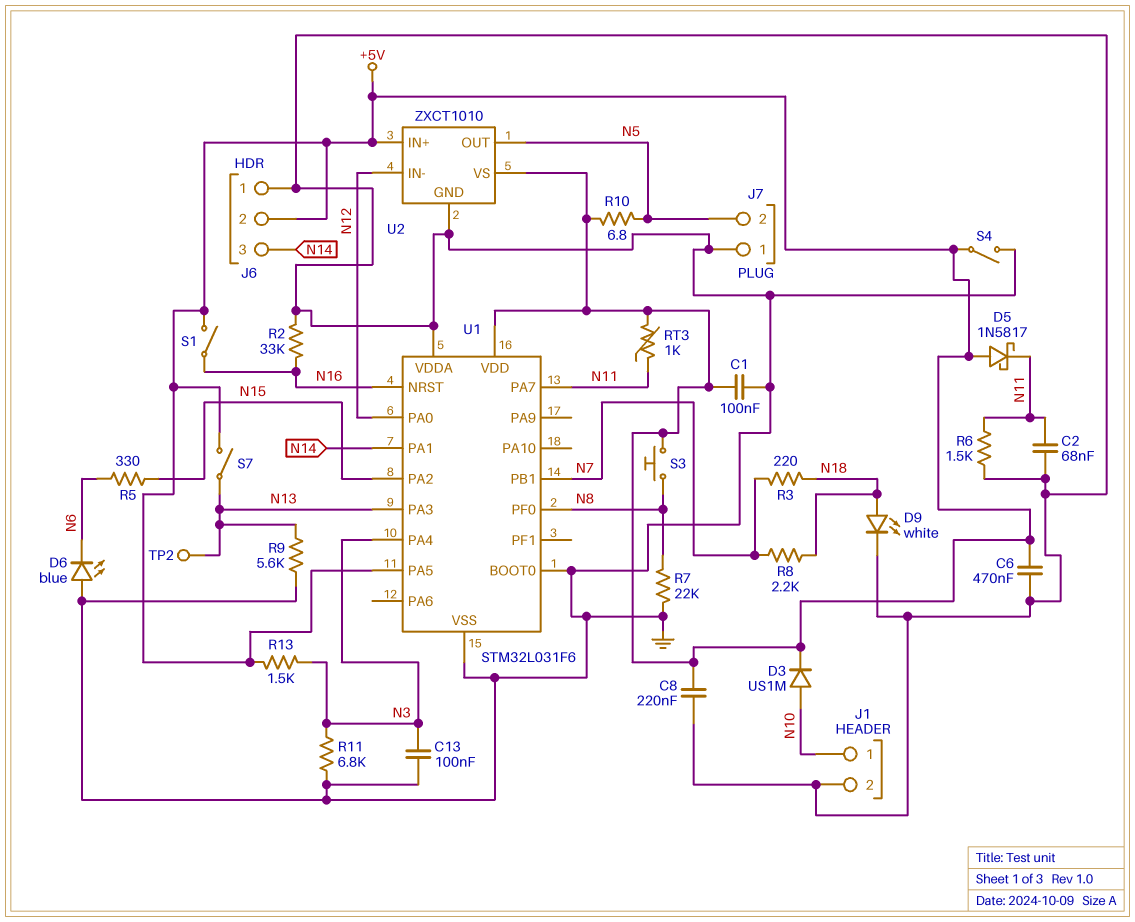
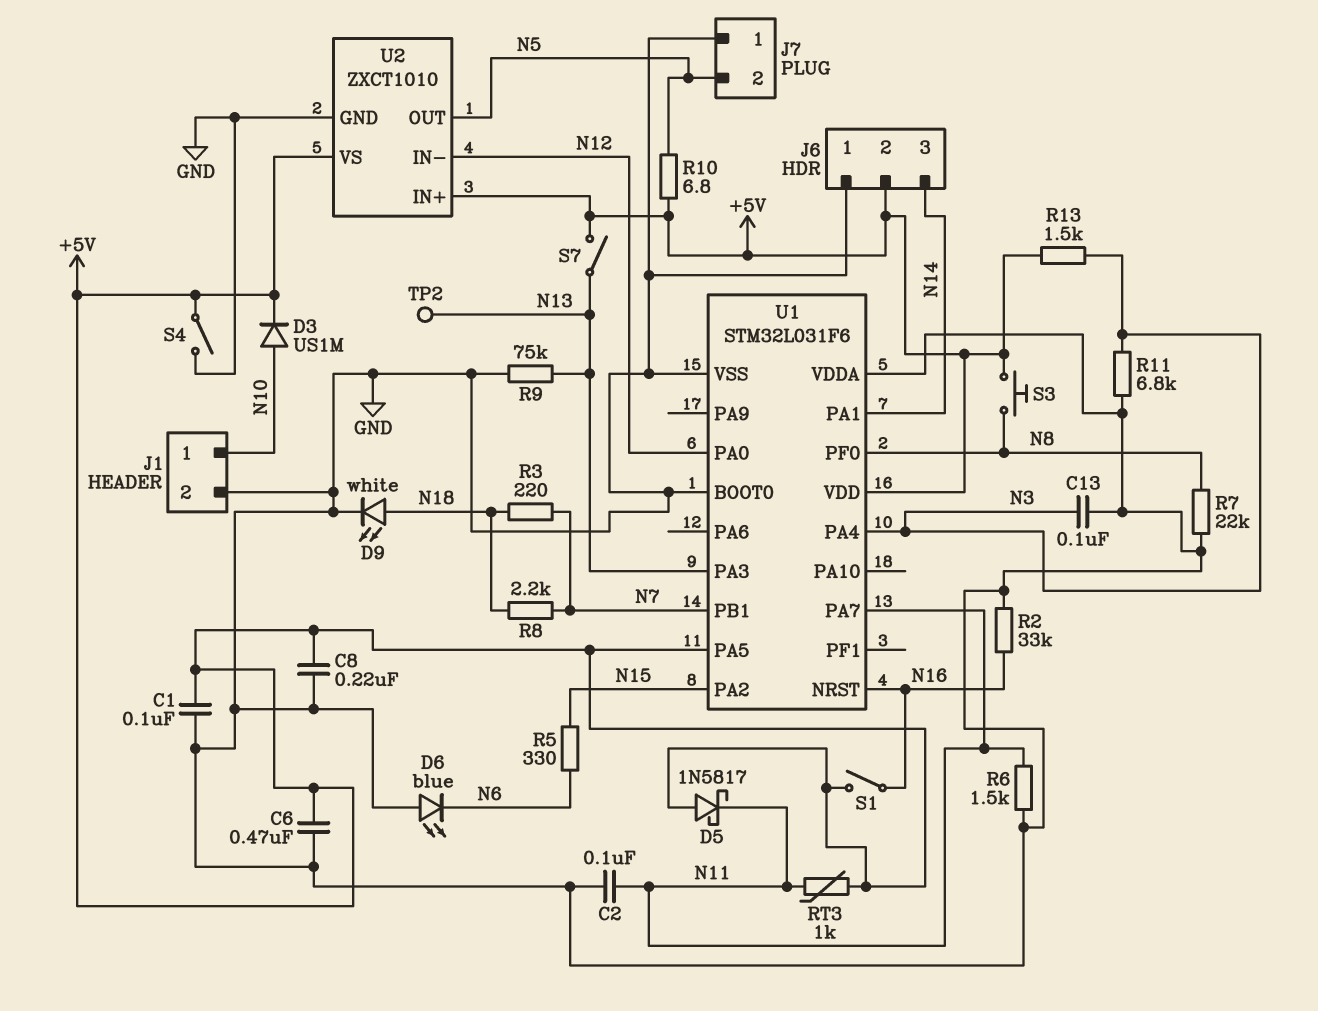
C2: 68nF (GND, N11) -> 100nF (GND, N11)
R9: 5.6k (GND, N13) -> 75k (GND, N13)

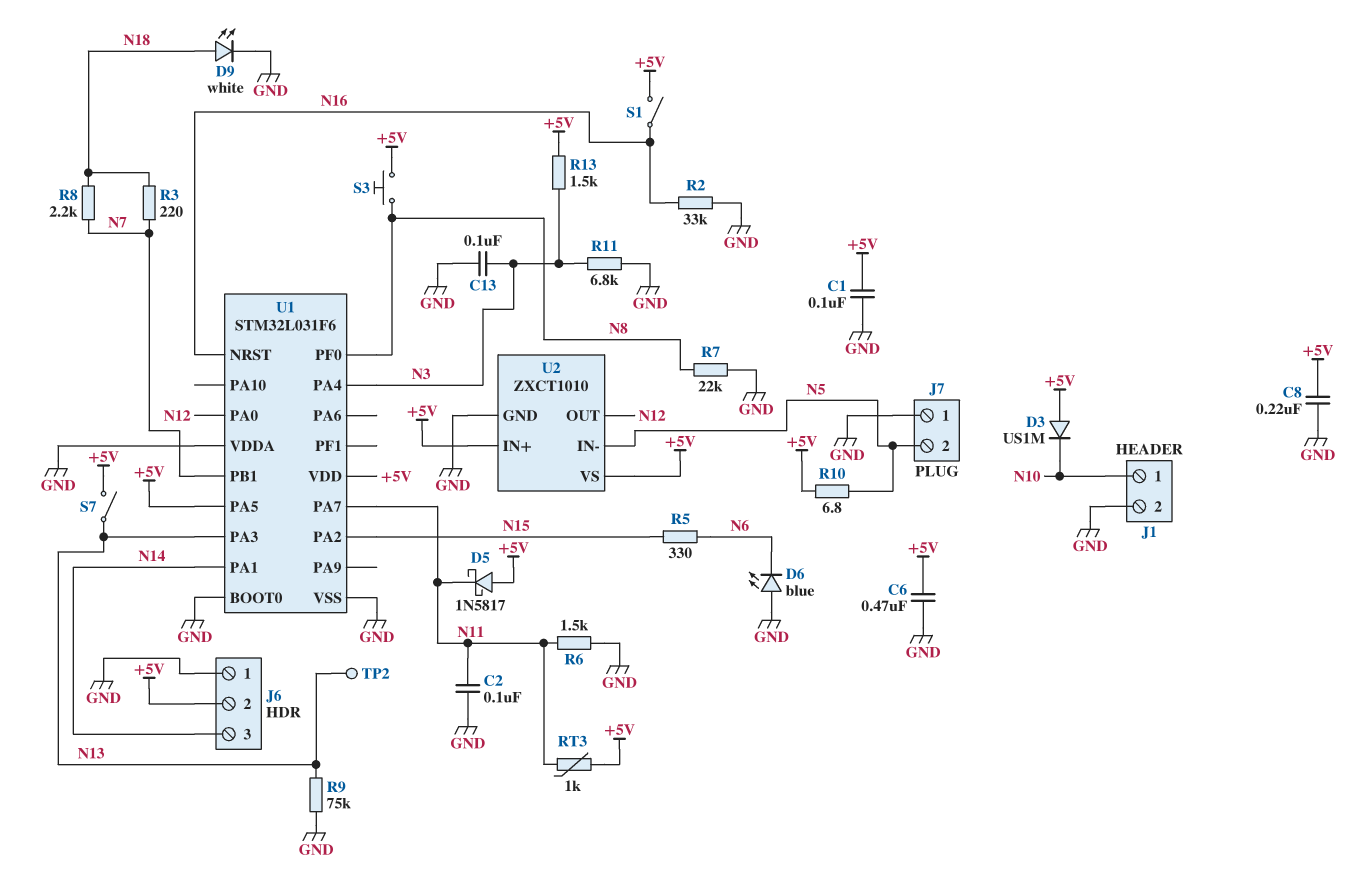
D3: diode US1M (A N10, K +5V) -> diode US1M (A +5V, K N10)
S4: switch (+5V, GND) -> none
U2 pin IN-: N12 -> N5
U2 pin OUT: N5 -> N12

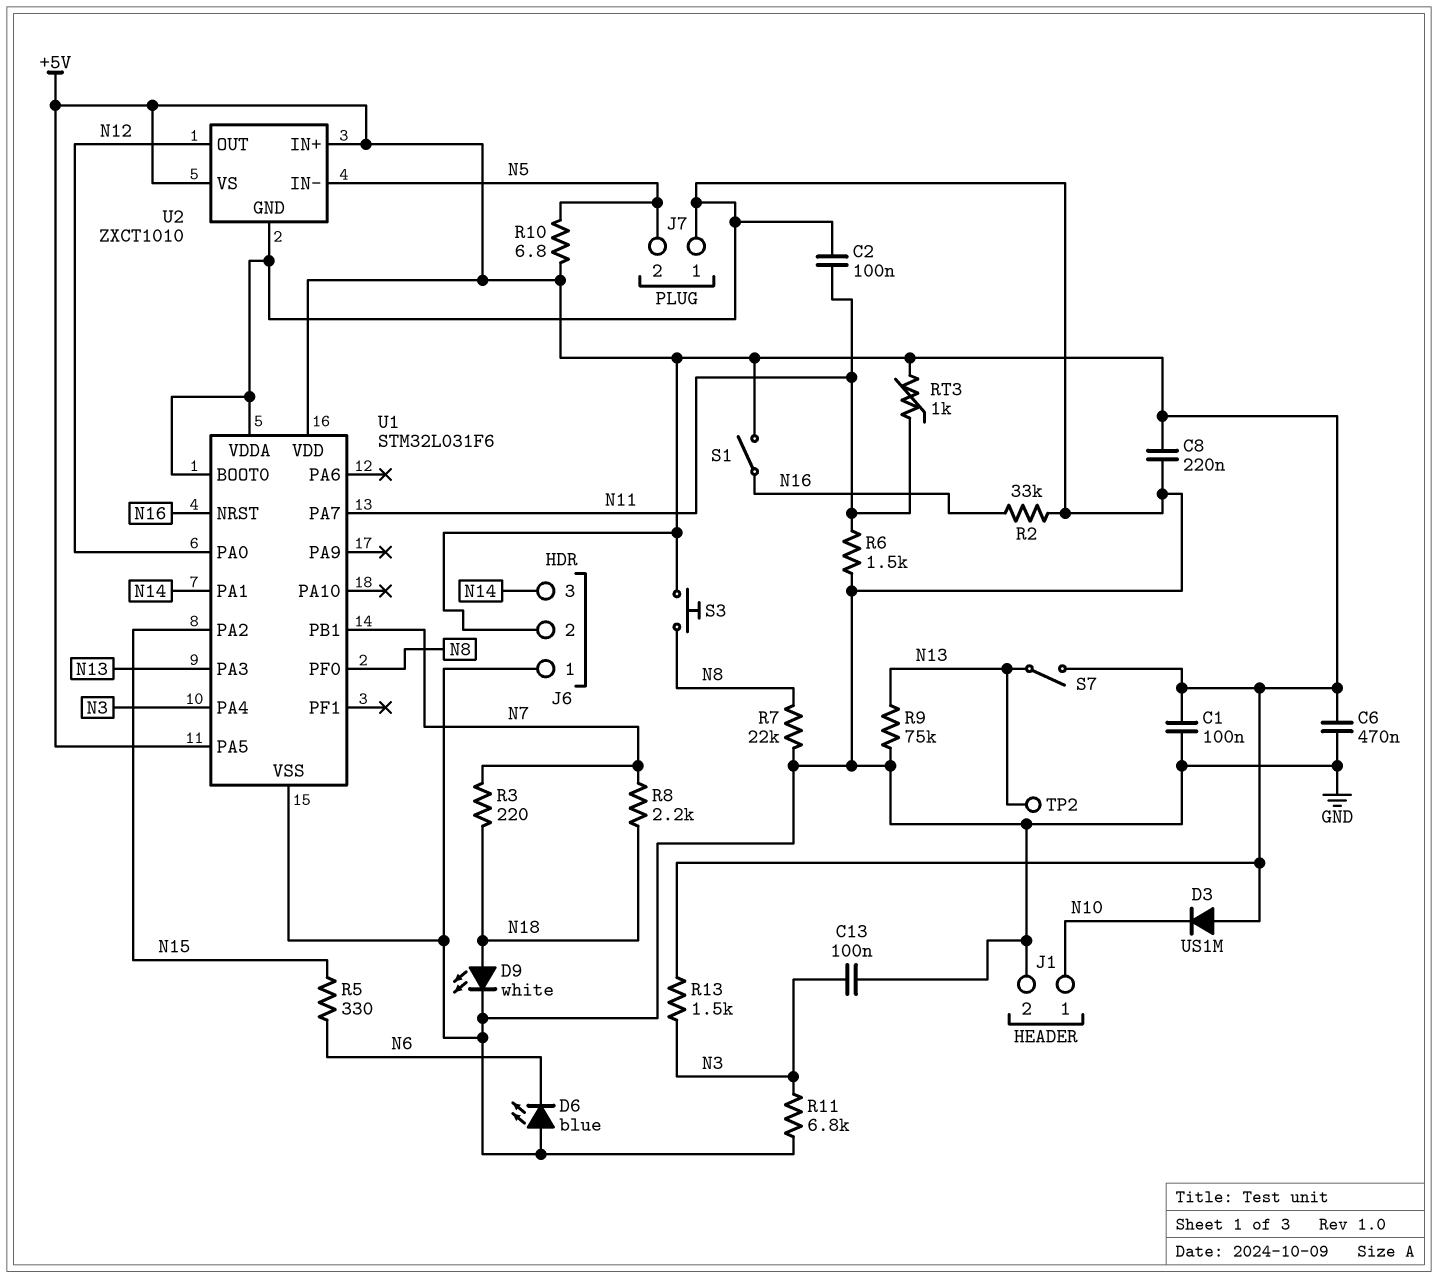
D5: schottky 1N5817 (A +5V, K N11) -> none

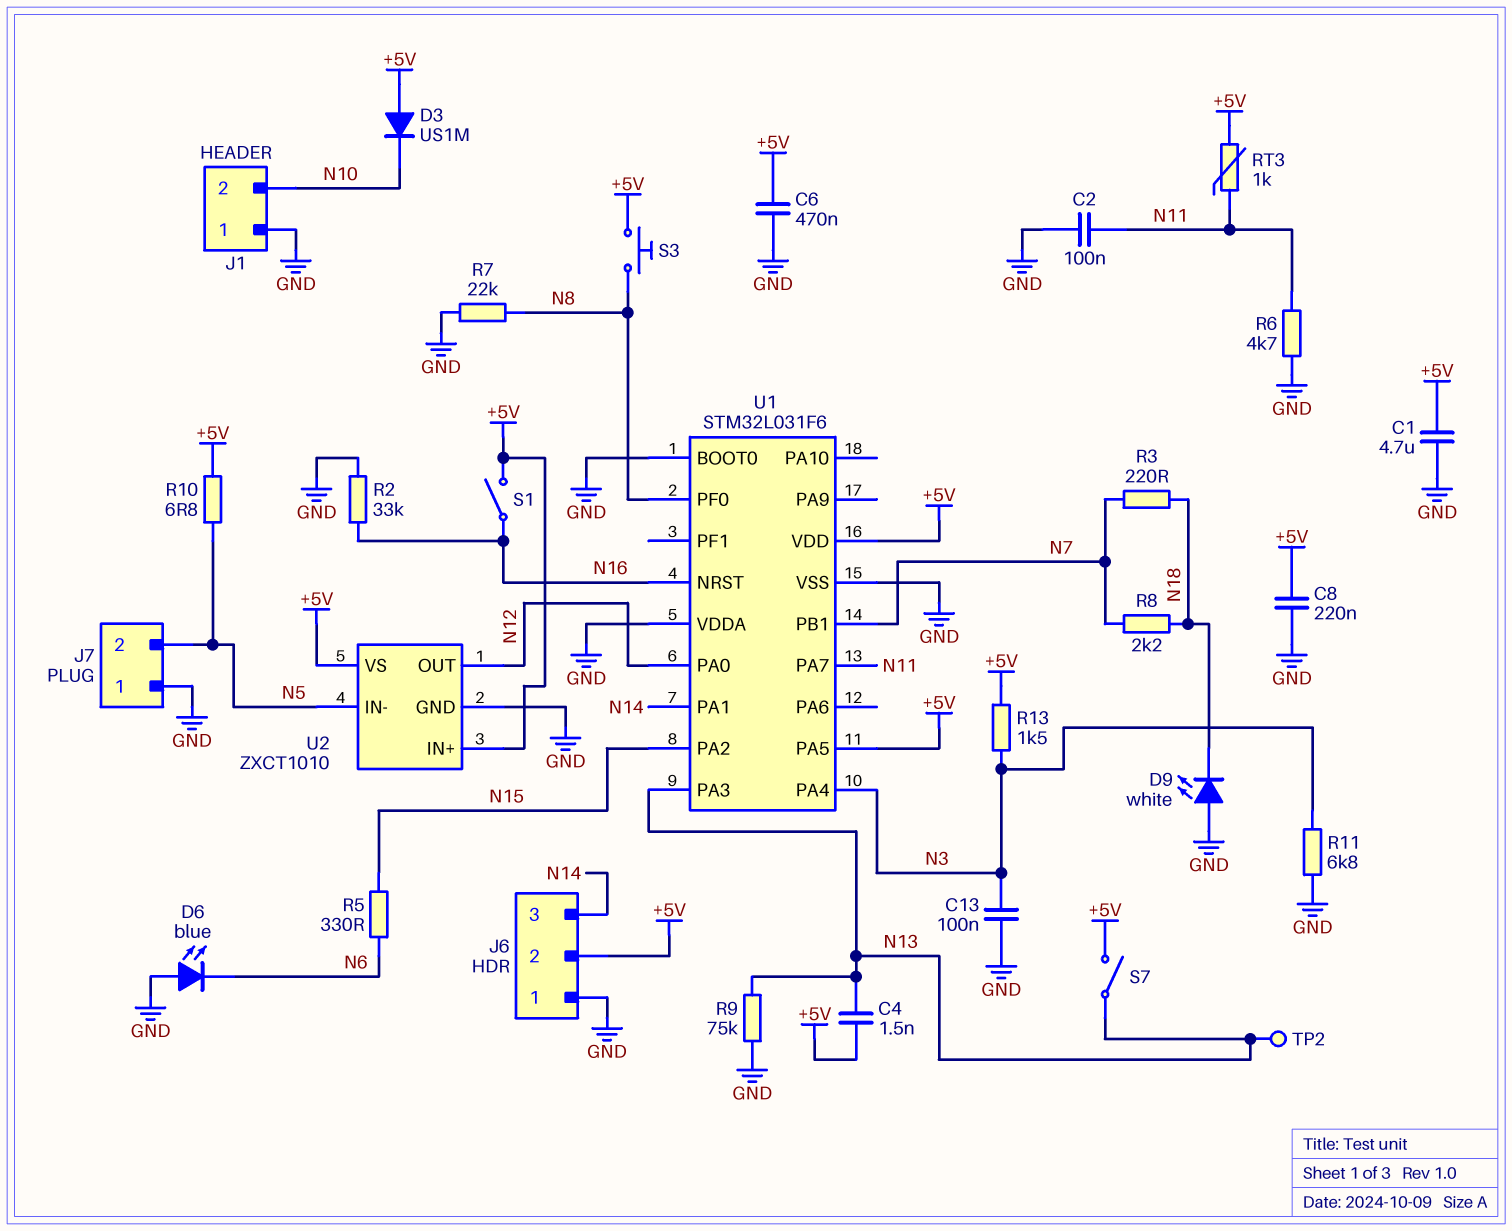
C1: 100nF (+5V, GND) -> 4.7uF (+5V, GND)
C4: none -> 1.5nF (+5V, N13)
D9: LED white (A N18, K GND) -> LED white (A GND, K N18)
J1 pin 1: N10 -> GND
J1 pin 2: GND -> N10
R6: 1.5k (GND, N11) -> 4.7k (GND, N11)

